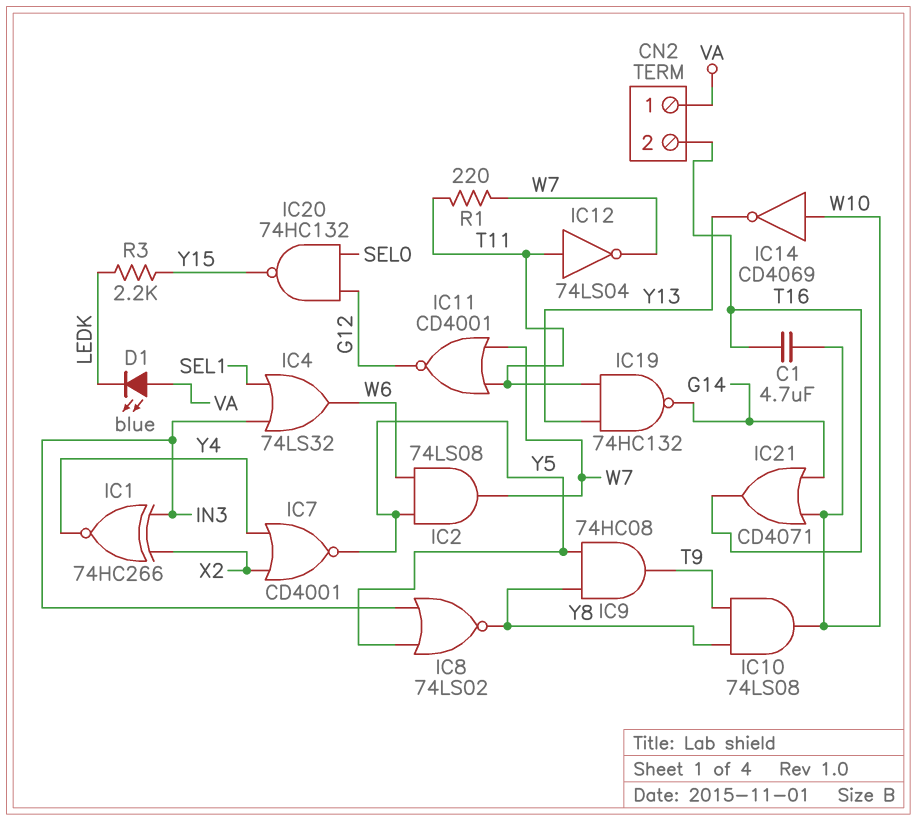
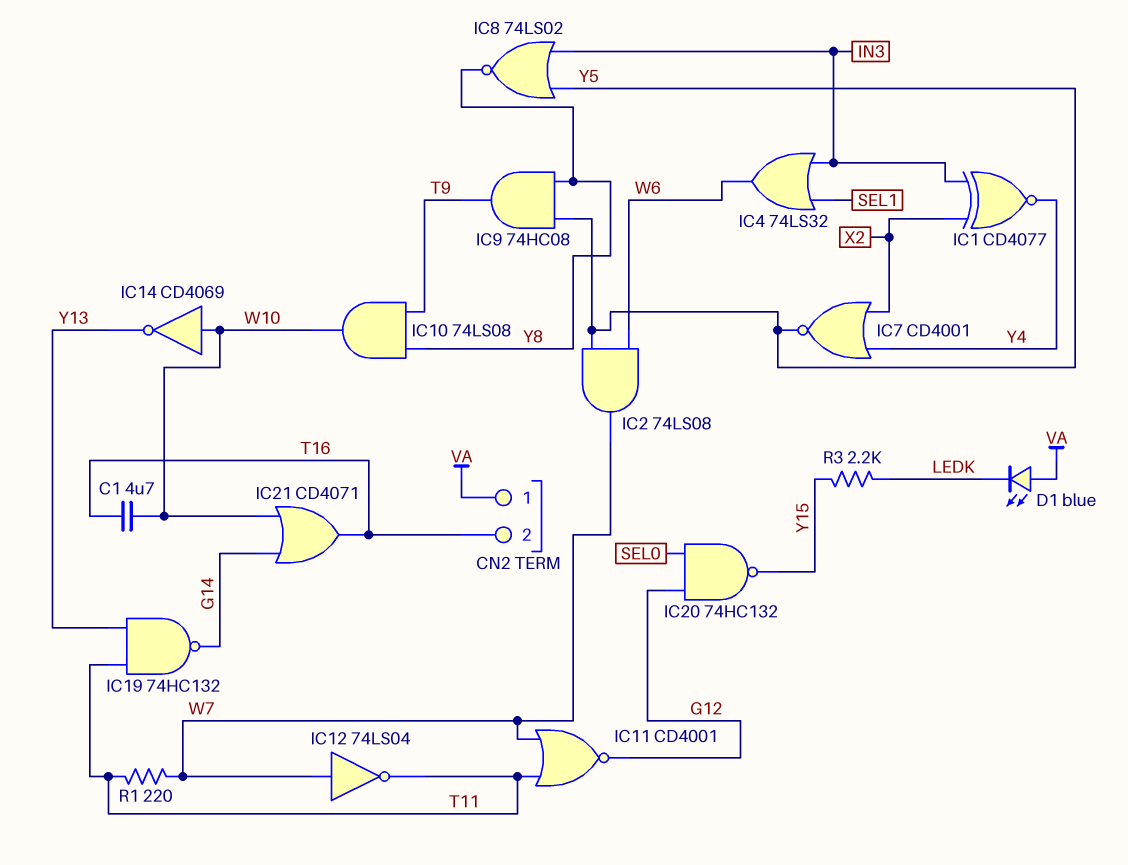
IC1: XNOR 74HC266 (in IN3, in X2, out Y4) -> XNOR CD4077 (in IN3, in X2, out Y4)
IC12: NOT 74LS04 (in T11, out W7) -> NOT 74LS04 (in W7, out T11)

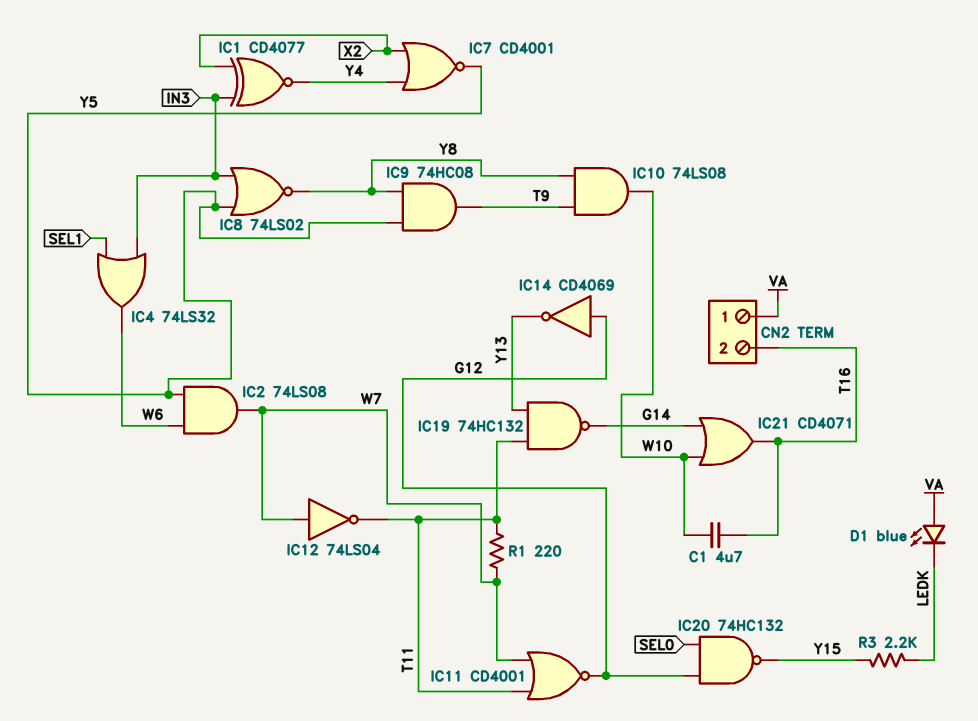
IC14: NOT CD4069 (in W10, out Y13) -> NOT CD4069 (in G12, out Y13)

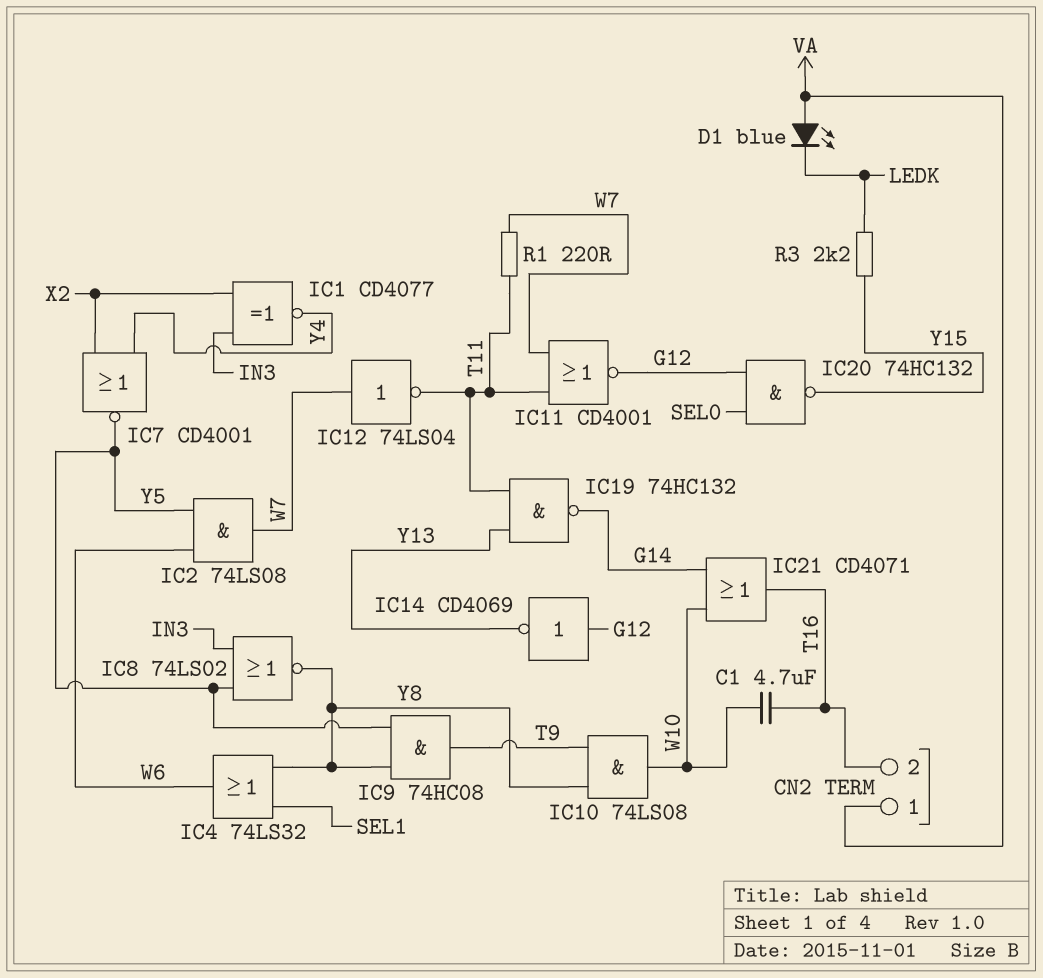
IC4: OR 74LS32 (in IN3, in SEL1, out W6) -> OR 74LS32 (in SEL1, in Y8, out W6)

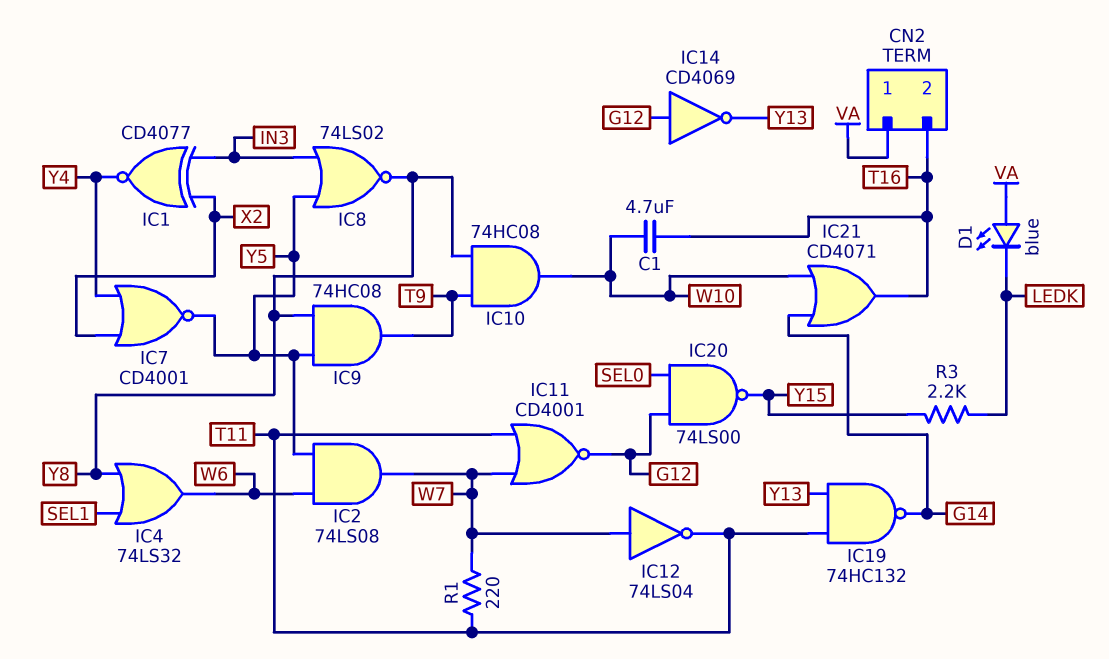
IC10: AND 74LS08 (in T9, in Y8, out W10) -> AND 74HC08 (in T9, in Y8, out W10)
IC20: NAND 74HC132 (in G12, in SEL0, out Y15) -> NAND 74LS00 (in G12, in SEL0, out Y15)

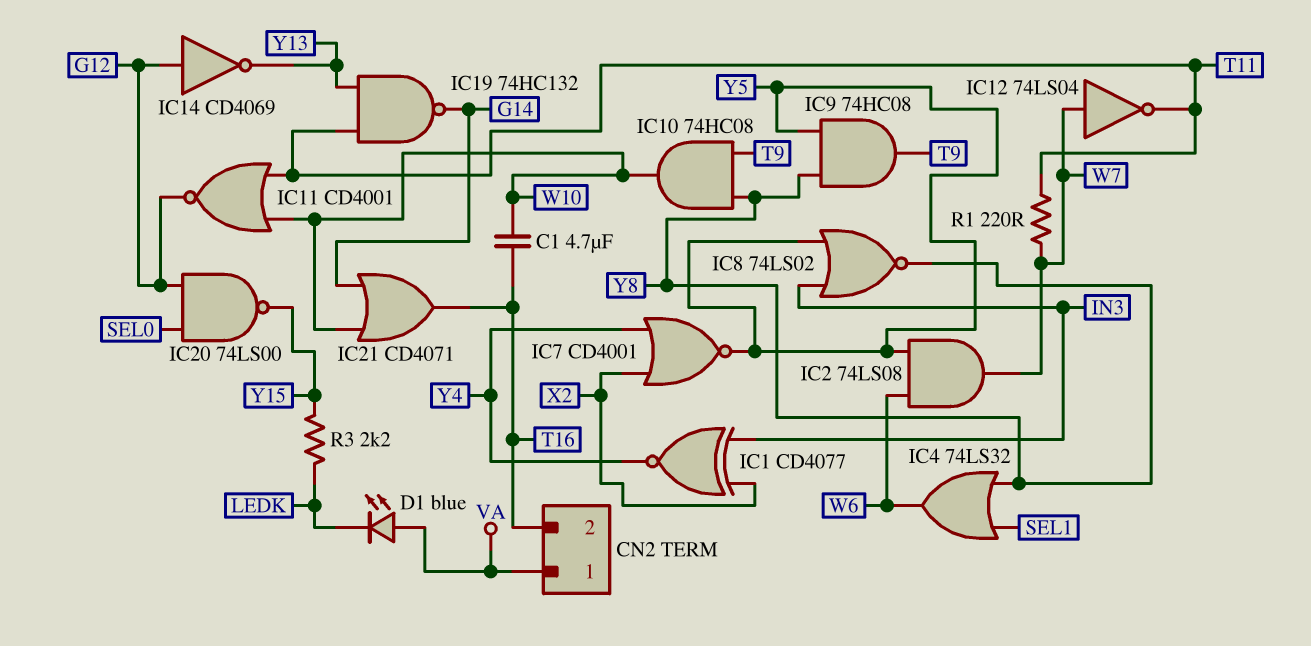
IC11: NOR CD4001 (in T11, in W7, out G12) -> NOR CD4001 (in T11, in W10, out G12)

